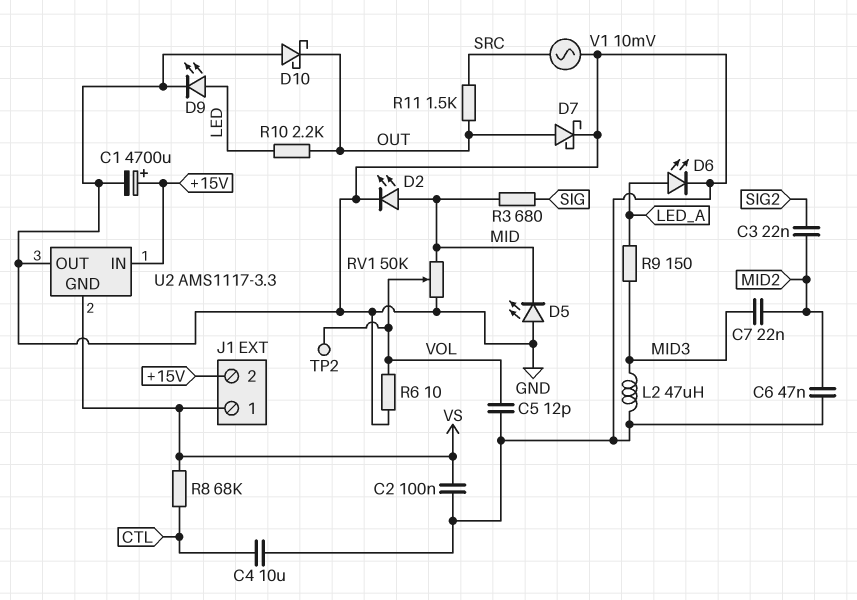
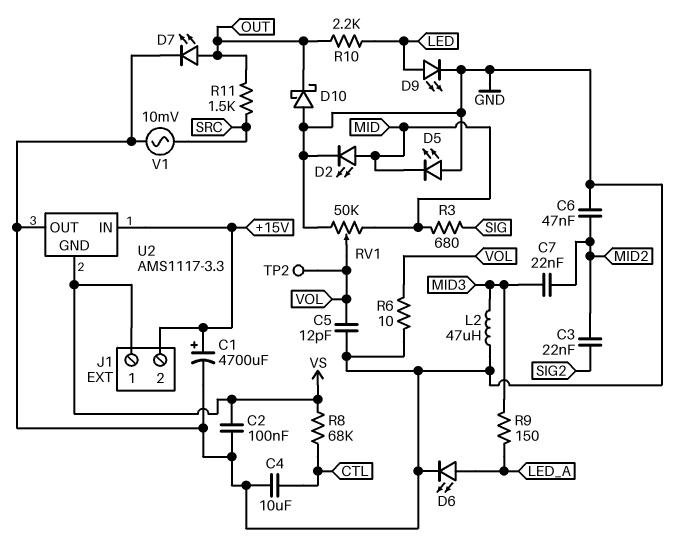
D7: schottky (A OUT, K GND) -> LED (A OUT, K GND)

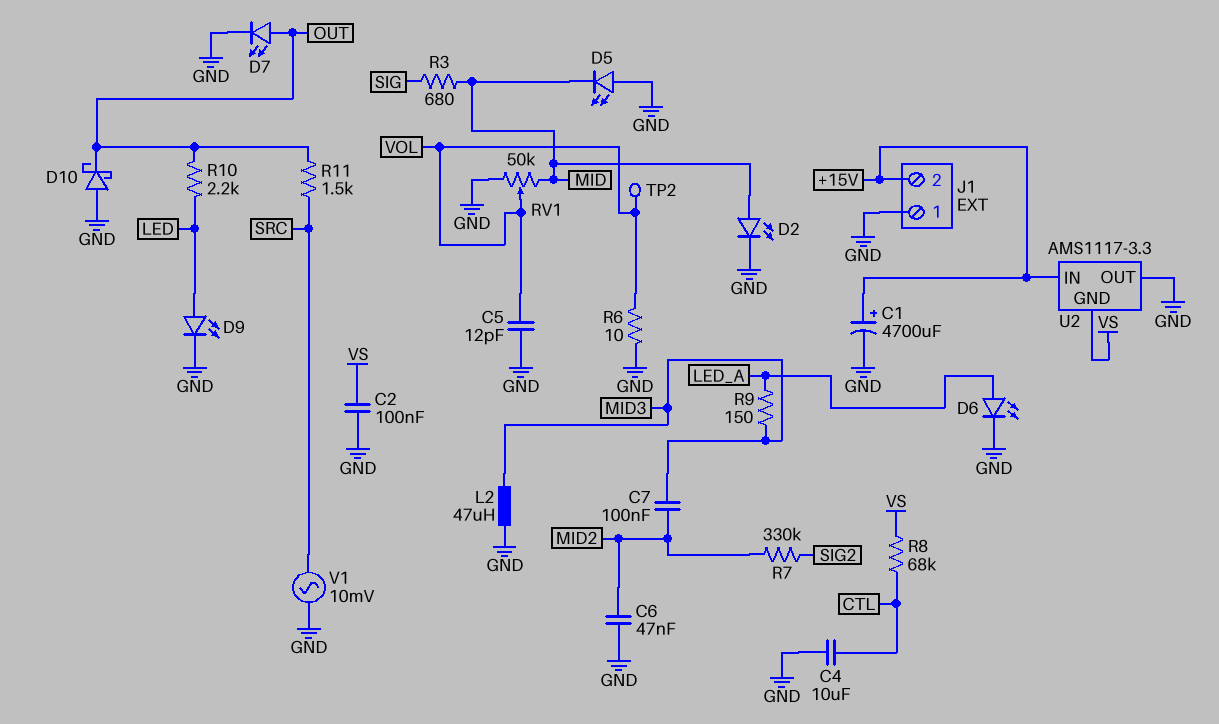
C3: 22nF (MID2, SIG2) -> none
C7: 22nF (MID2, MID3) -> 100nF (MID2, MID3)
J1 pin 1: VS -> GND
R7: none -> 330k (MID2, SIG2)

